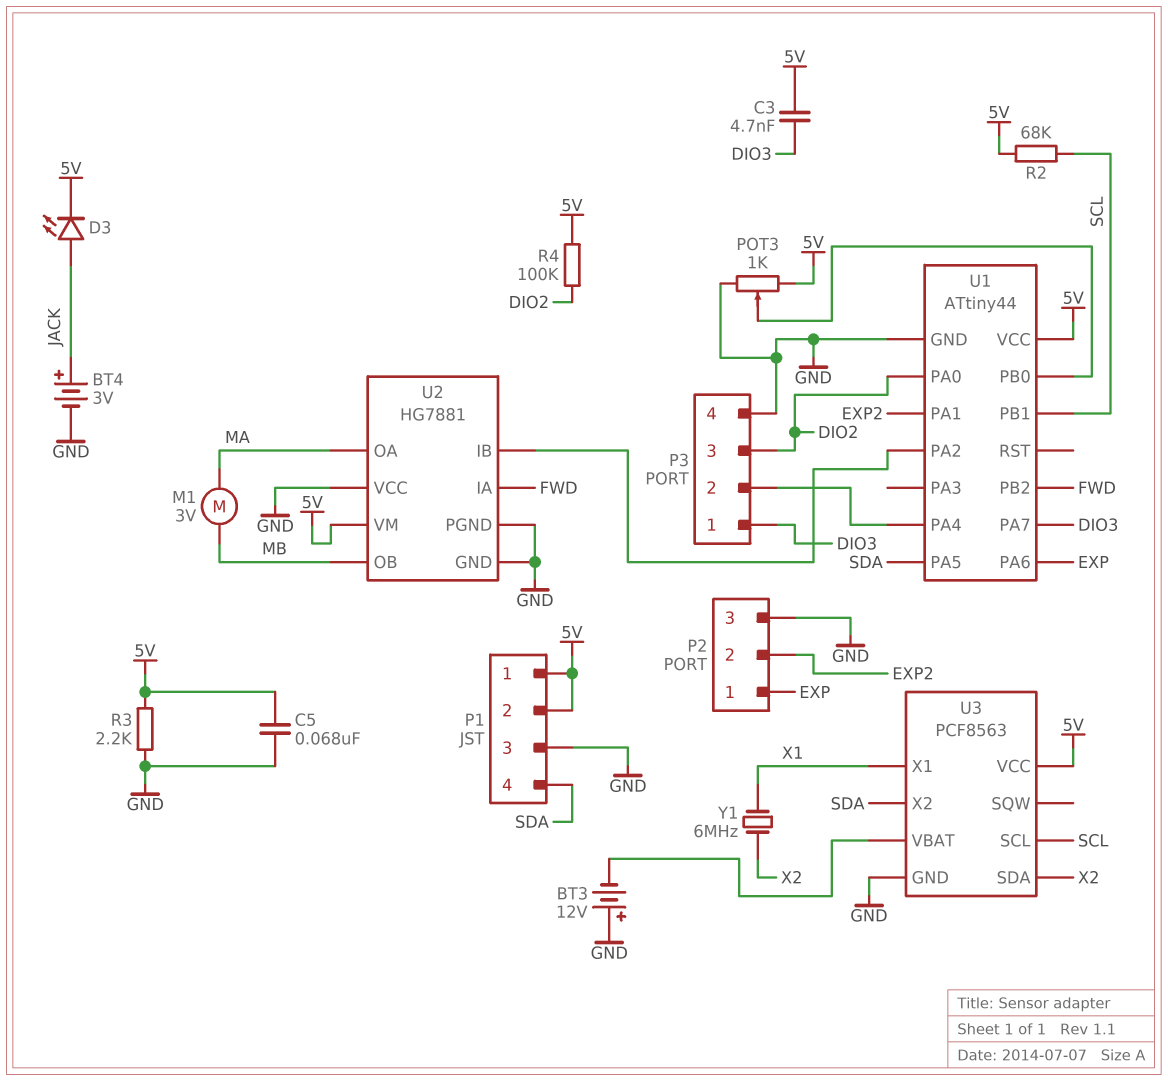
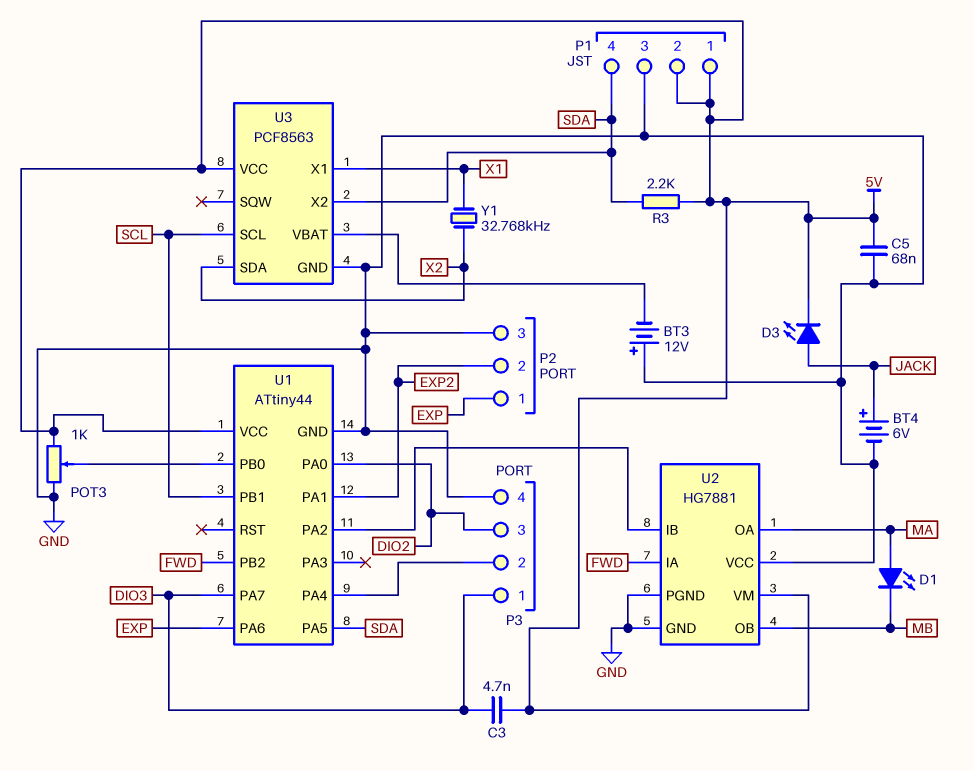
BT4: 3V (plus JACK, minus GND) -> 6V (plus JACK, minus GND)
D1: none -> LED (A MA, K MB)
M1: motor 3V (MA, MB) -> none
R2: 68k (5V, SCL) -> none
R3: 2.2k (5V, GND) -> 2.2k (5V, SDA)
R4: 100k (5V, DIO2) -> none
Y1: 6MHz (X1, X2) -> 32.768kHz (X1, X2)

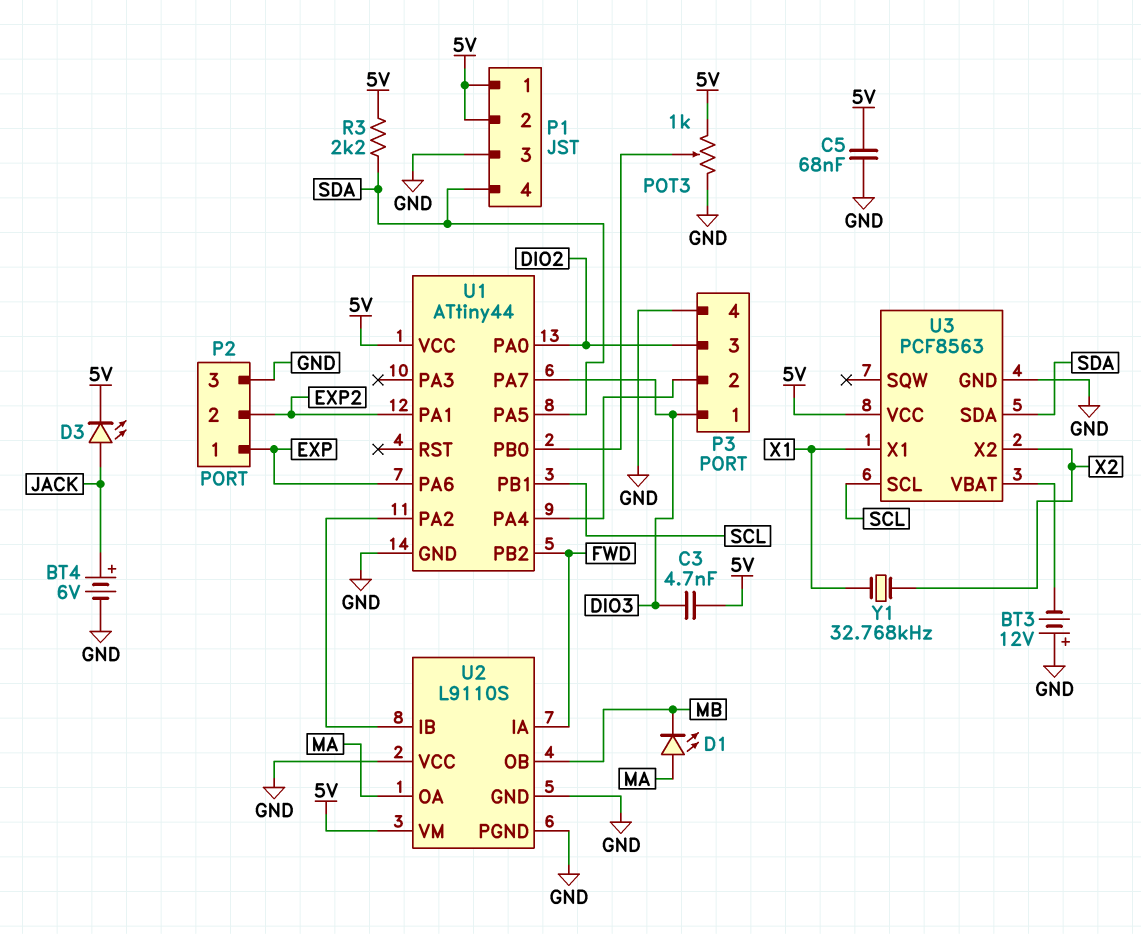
U2: HG7881 -> L9110S
U3 pin SDA: X2 -> SDA
U3 pin X2: SDA -> X2

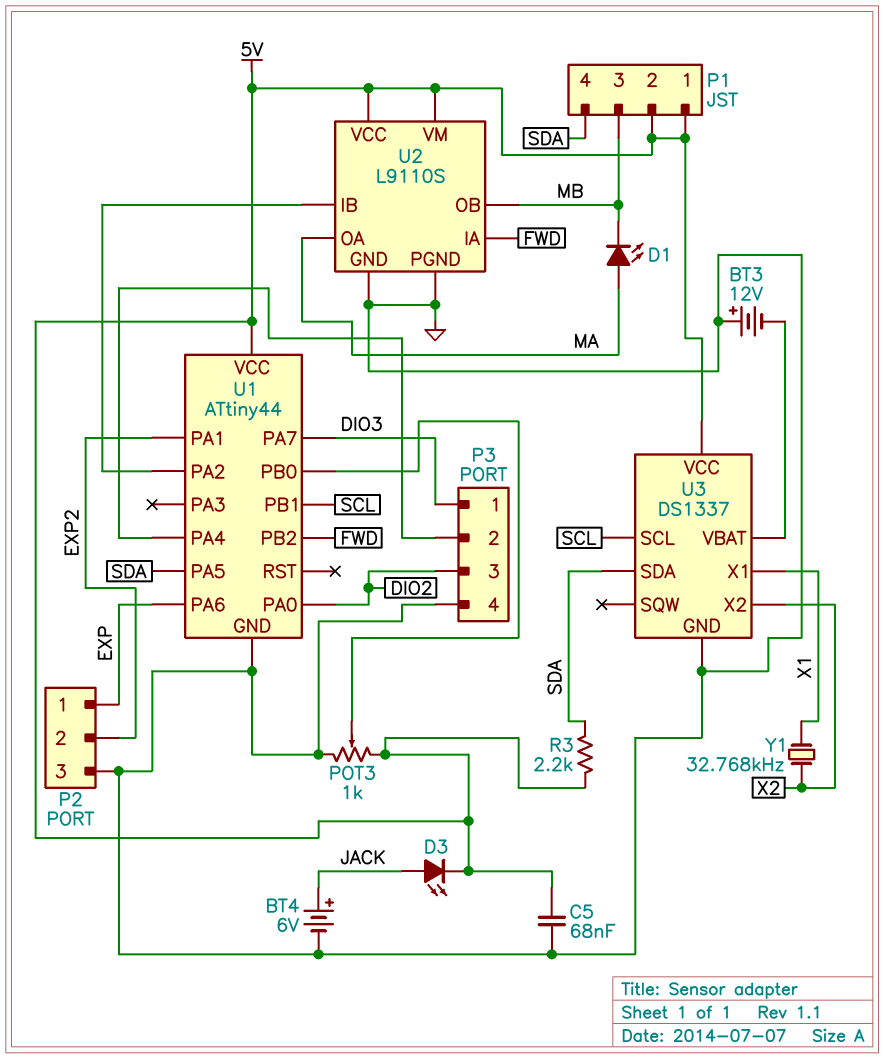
C3: 4.7nF (5V, DIO3) -> none
P1 pin 3: GND -> MB
U2 pin VCC: GND -> 5V
U3: PCF8563 -> DS1337

